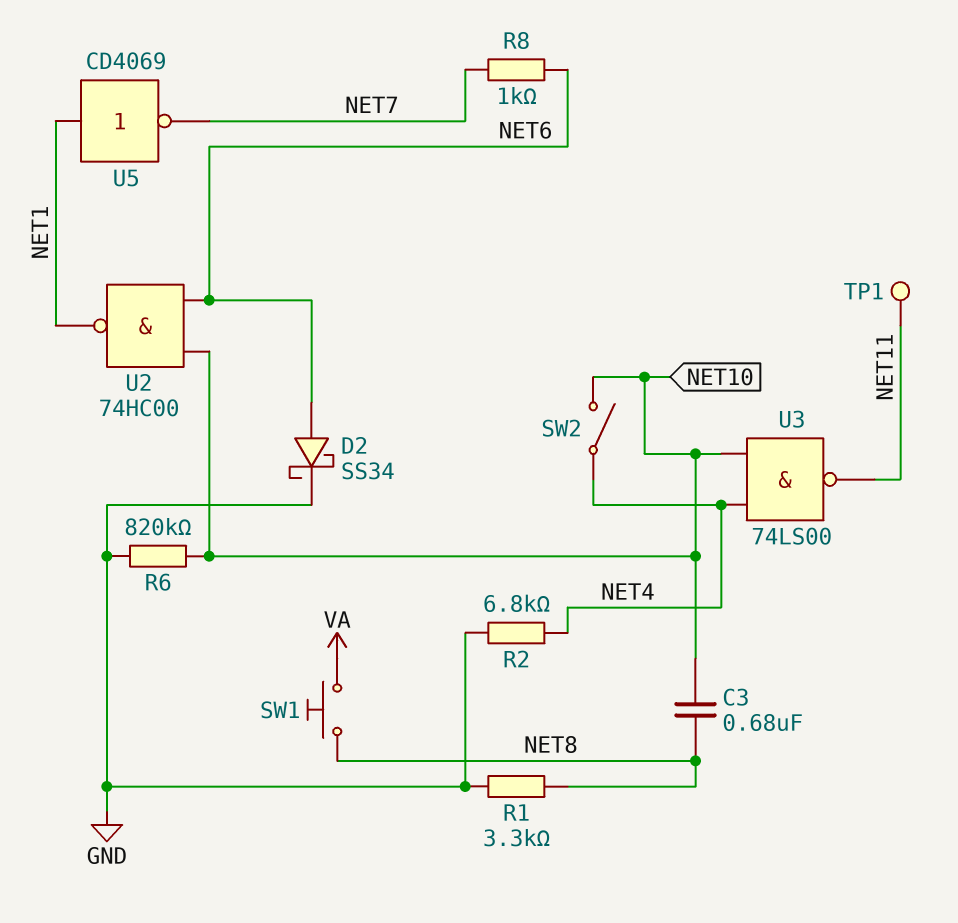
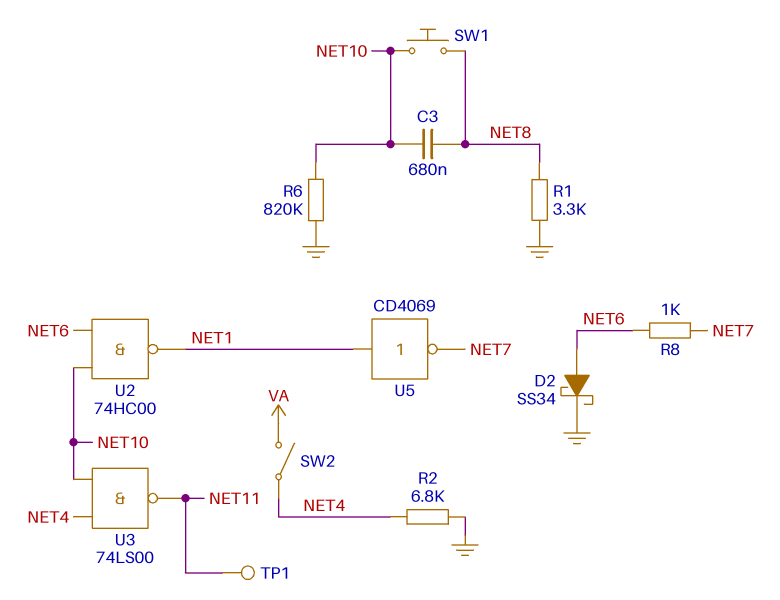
SW1: button (NET8, VA) -> button (NET8, NET10)
SW2: switch (NET4, NET10) -> switch (NET4, VA)

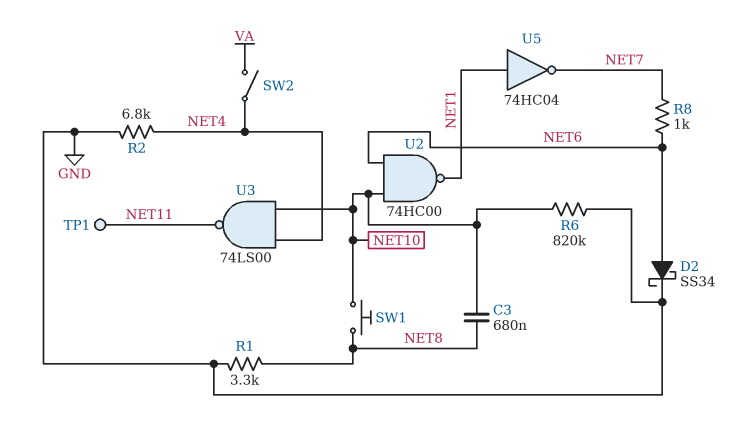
U5: NOT CD4069 (in NET1, out NET7) -> NOT 74HC04 (in NET1, out NET7)

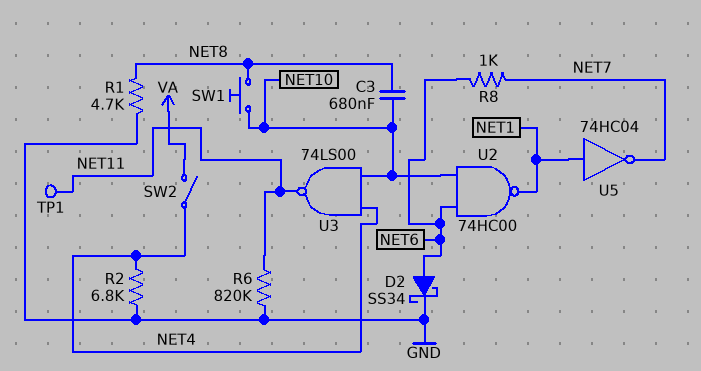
R1: 3.3k (GND, NET8) -> 4.7k (GND, NET8)
R6: 820k (GND, NET10) -> 820k (GND, NET11)

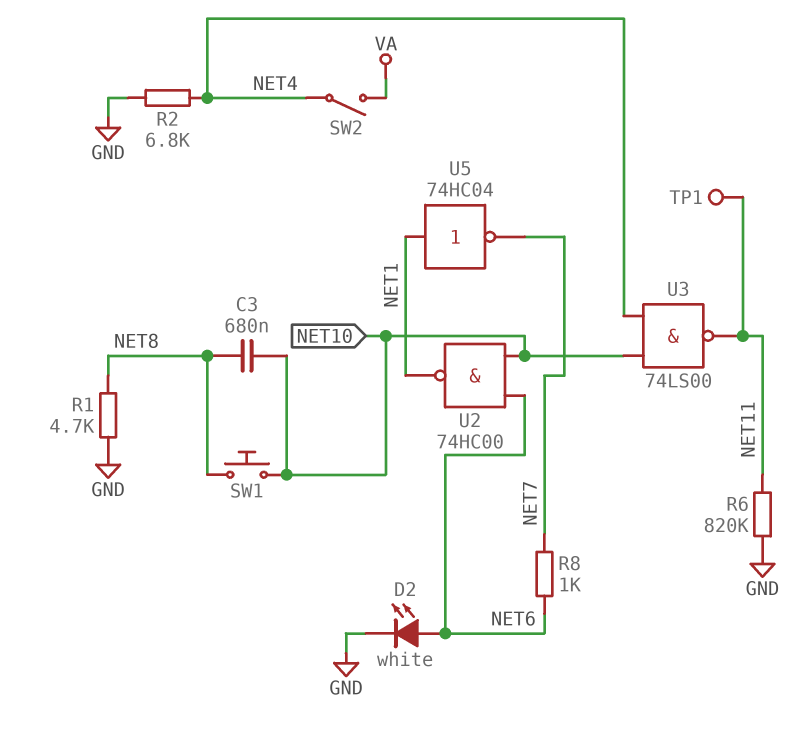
D2: schottky SS34 (A NET6, K GND) -> LED white (A NET6, K GND)

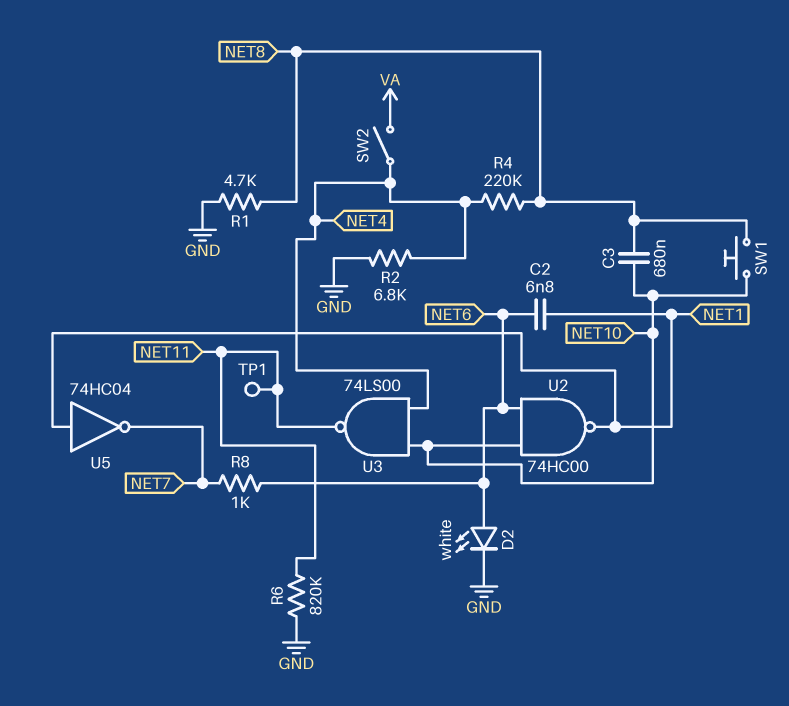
C2: none -> 6.8nF (NET1, NET6)
R4: none -> 220k (NET4, NET8)

